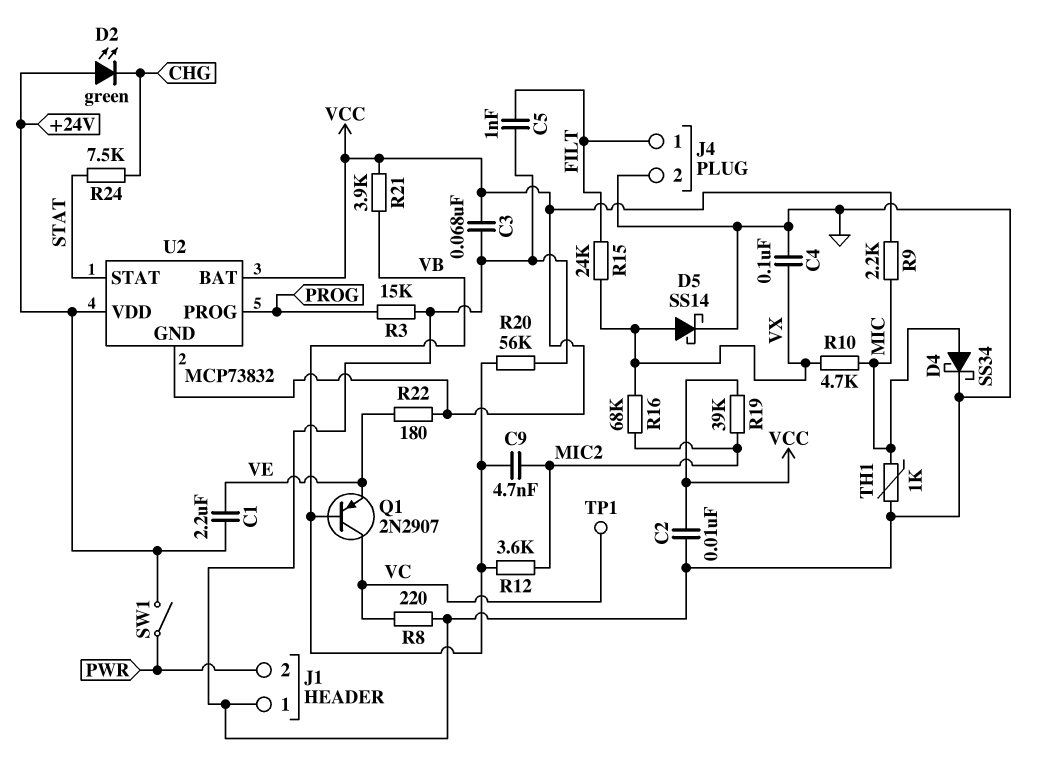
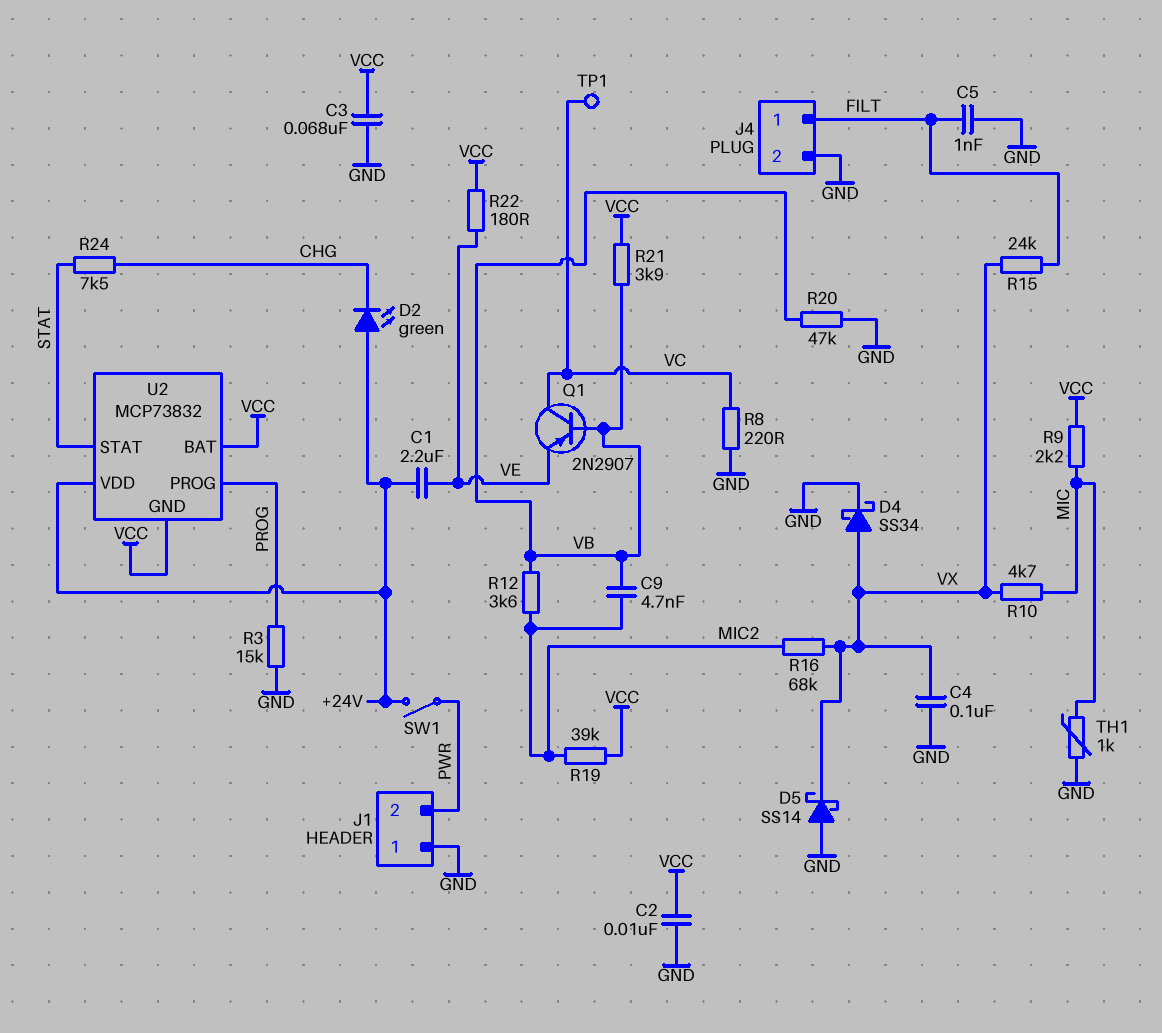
D4: schottky SS34 (A MIC, K GND) -> schottky SS34 (A VX, K GND)
D5: schottky SS14 (A VX, K GND) -> schottky SS14 (A GND, K VX)
R20: 56k (GND, VB) -> 47k (GND, VB)

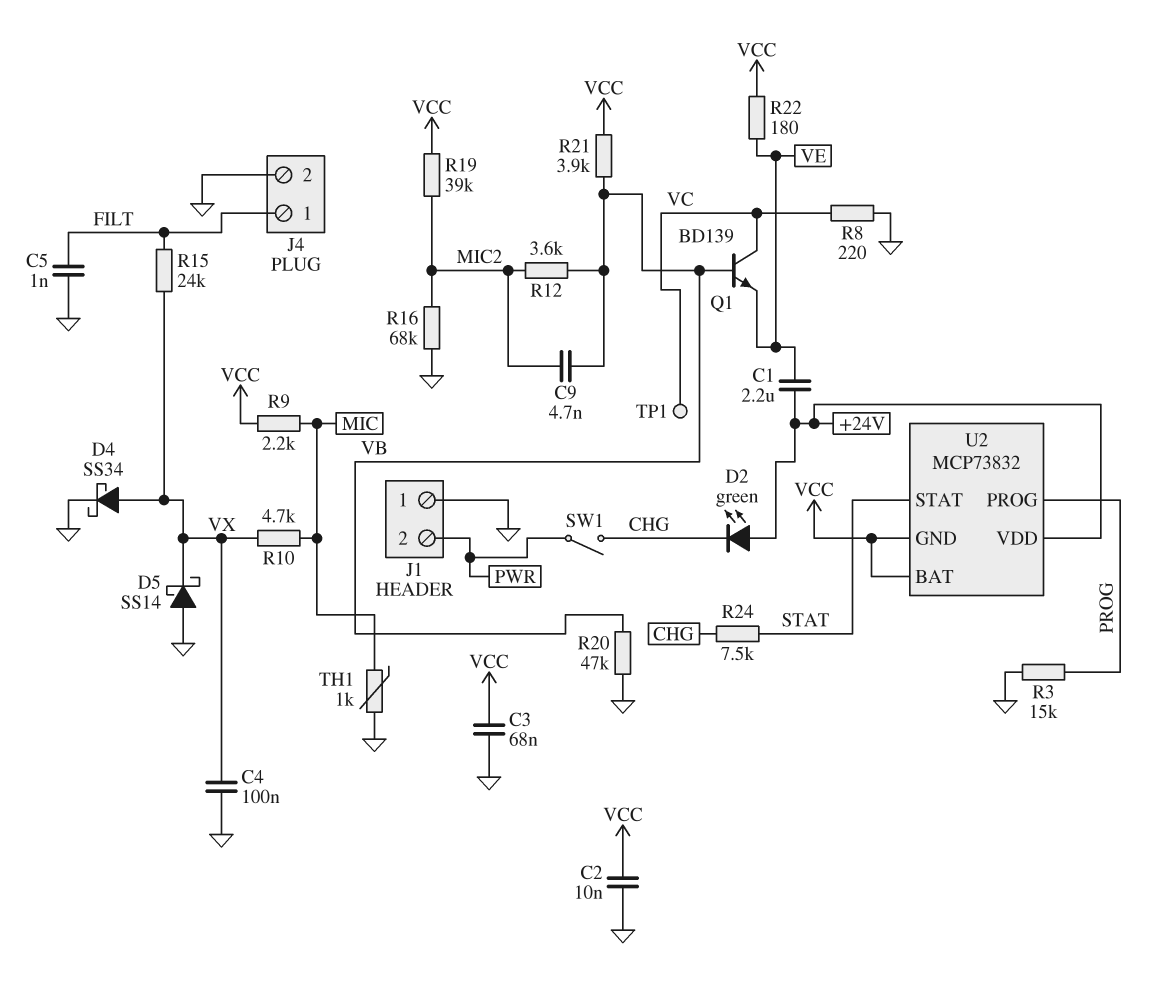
Q1: PNP 2N2907 (B VB, C VC, E VE) -> NPN BD139 (B VB, C VC, E VE)
R16: 68k (MIC2, VX) -> 68k (GND, MIC2)
SW1: switch (+24V, PWR) -> switch (CHG, PWR)

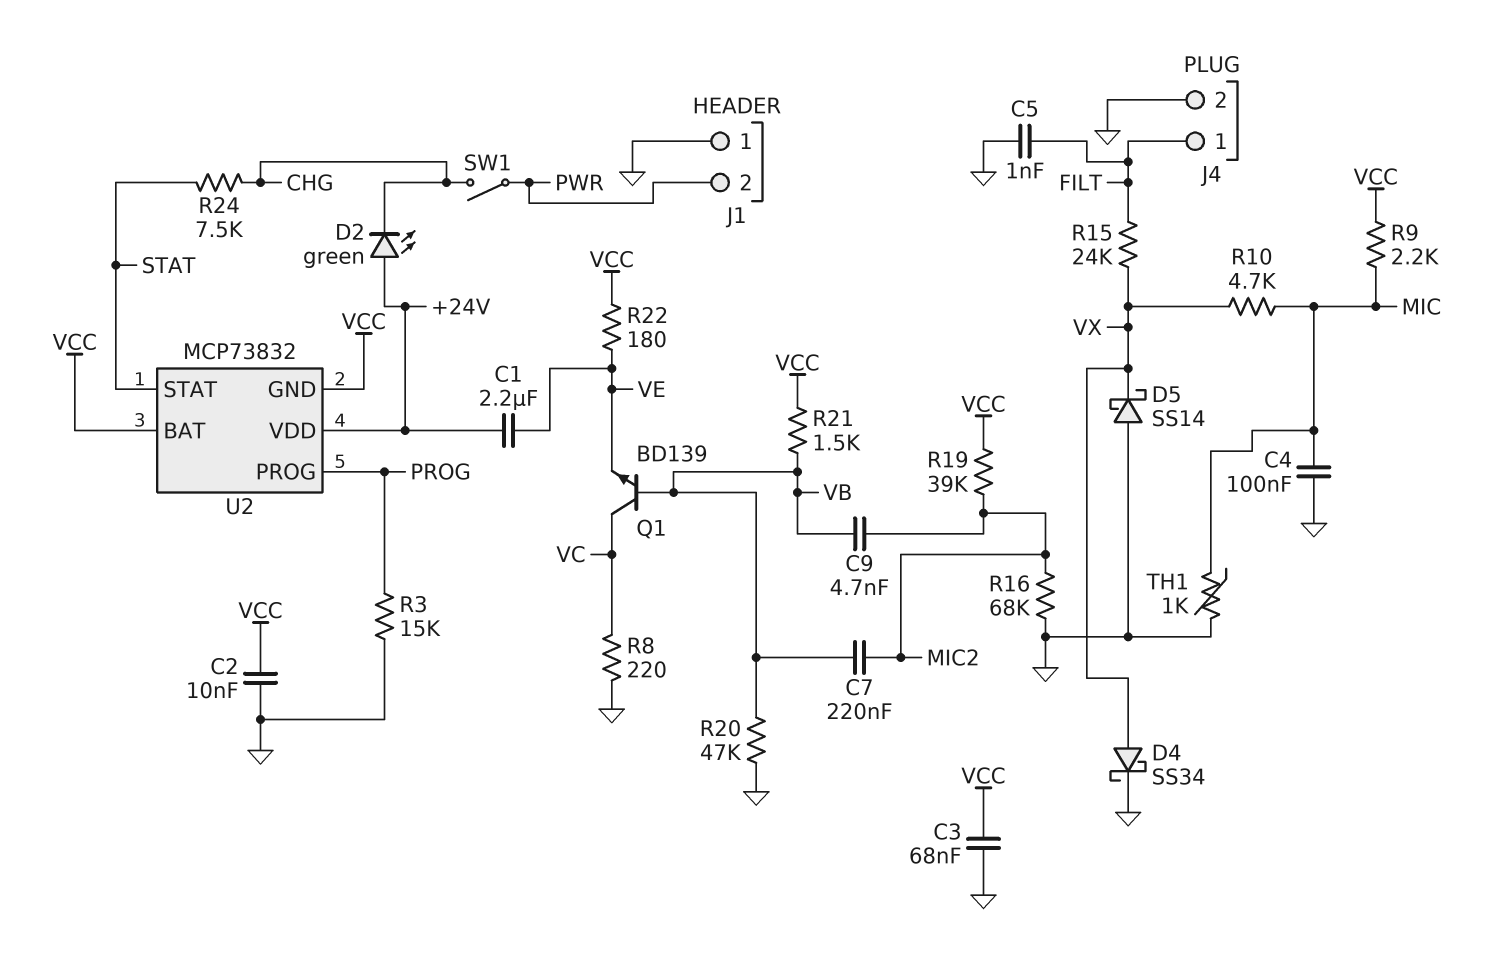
C4: 100nF (GND, VX) -> 100nF (GND, MIC)
C7: none -> 220nF (MIC2, VB)
R12: 3.6k (MIC2, VB) -> none
R21: 3.9k (VB, VCC) -> 1.5k (VB, VCC)
TP1: test point (VC) -> none

